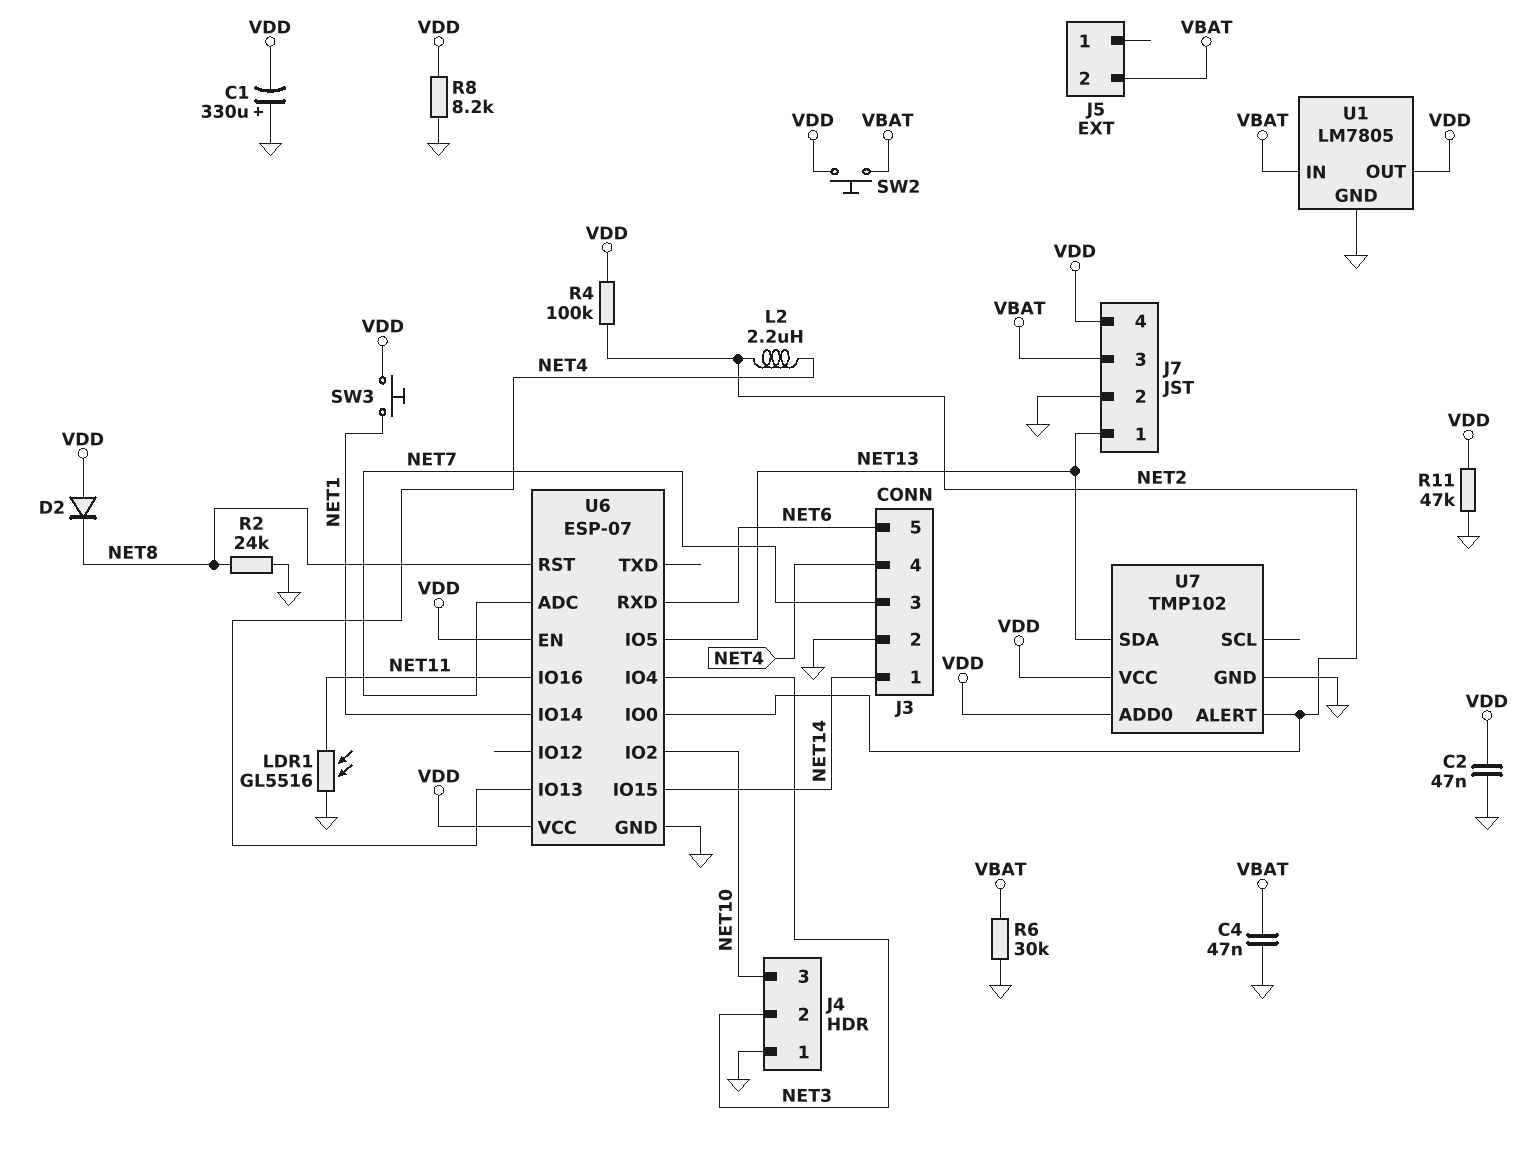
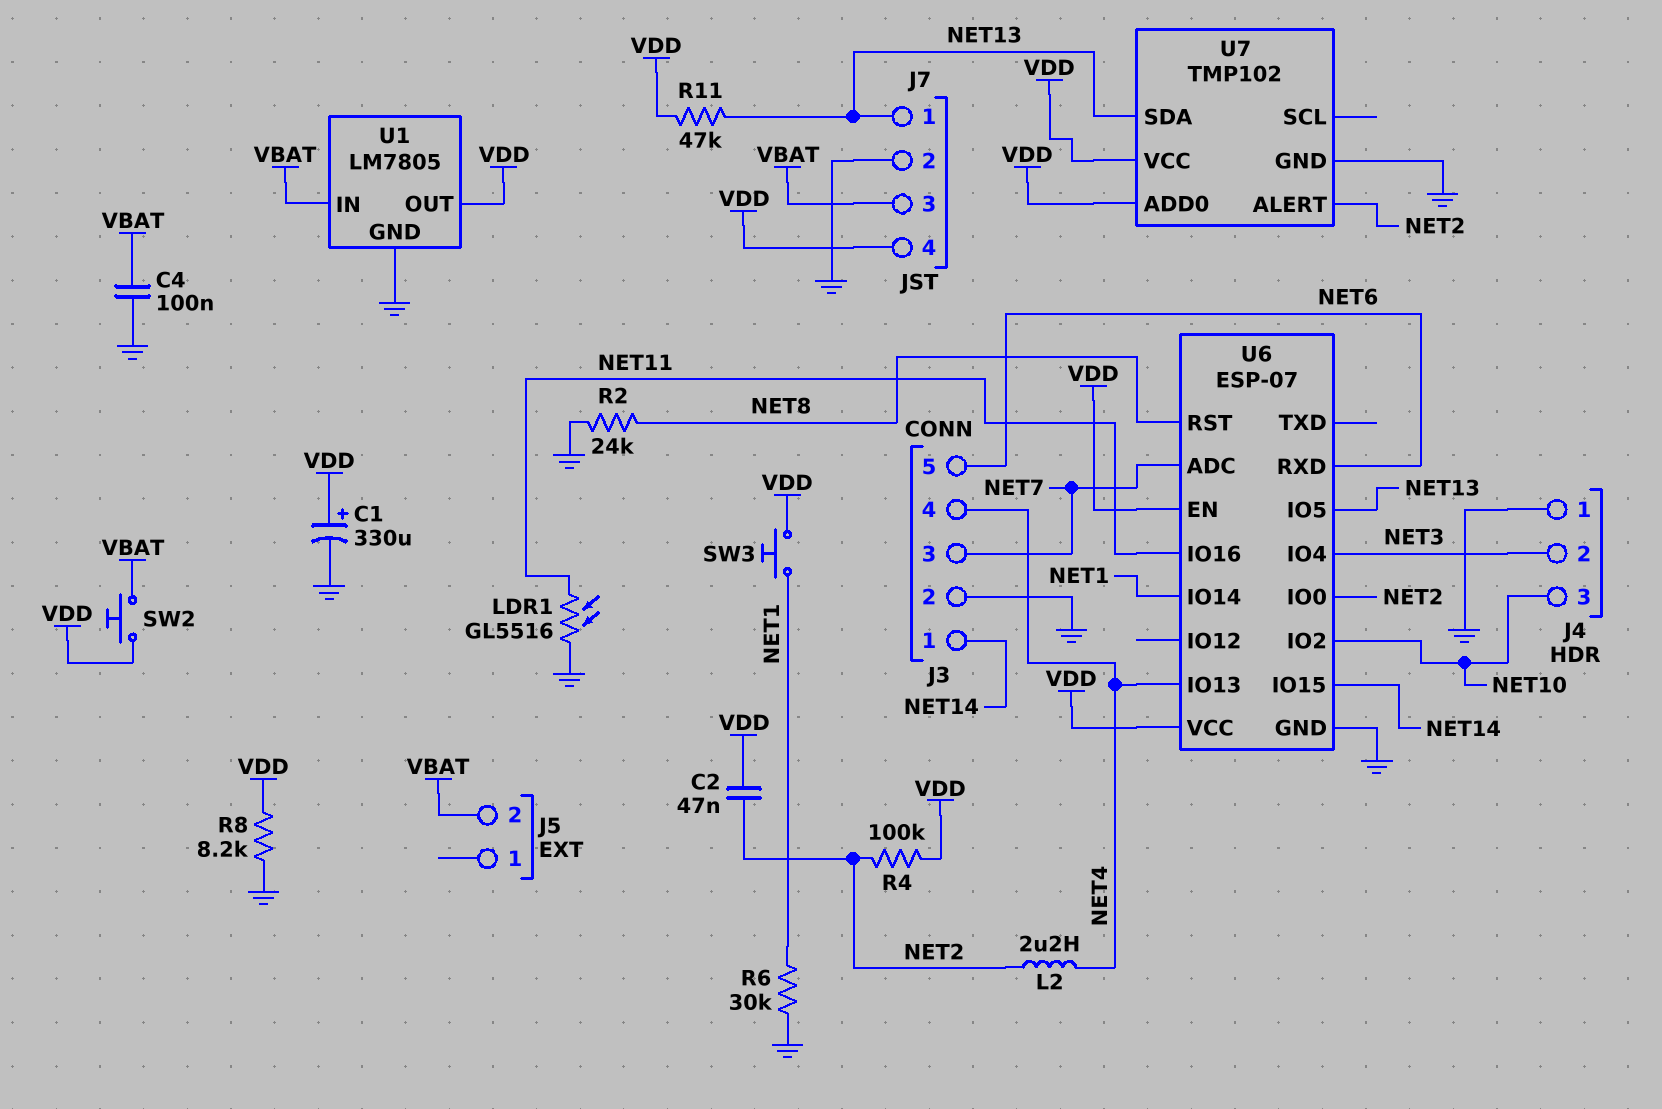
C1: 330uF (plus GND, minus VDD) -> 330uF (plus VDD, minus GND)
C2: 47nF (GND, VDD) -> 47nF (NET2, VDD)
C4: 47nF (GND, VBAT) -> 100nF (GND, VBAT)
D2: diode (A VDD, K NET8) -> none
R6: 30k (GND, VBAT) -> 30k (GND, NET1)
R11: 47k (GND, VDD) -> 47k (NET13, VDD)

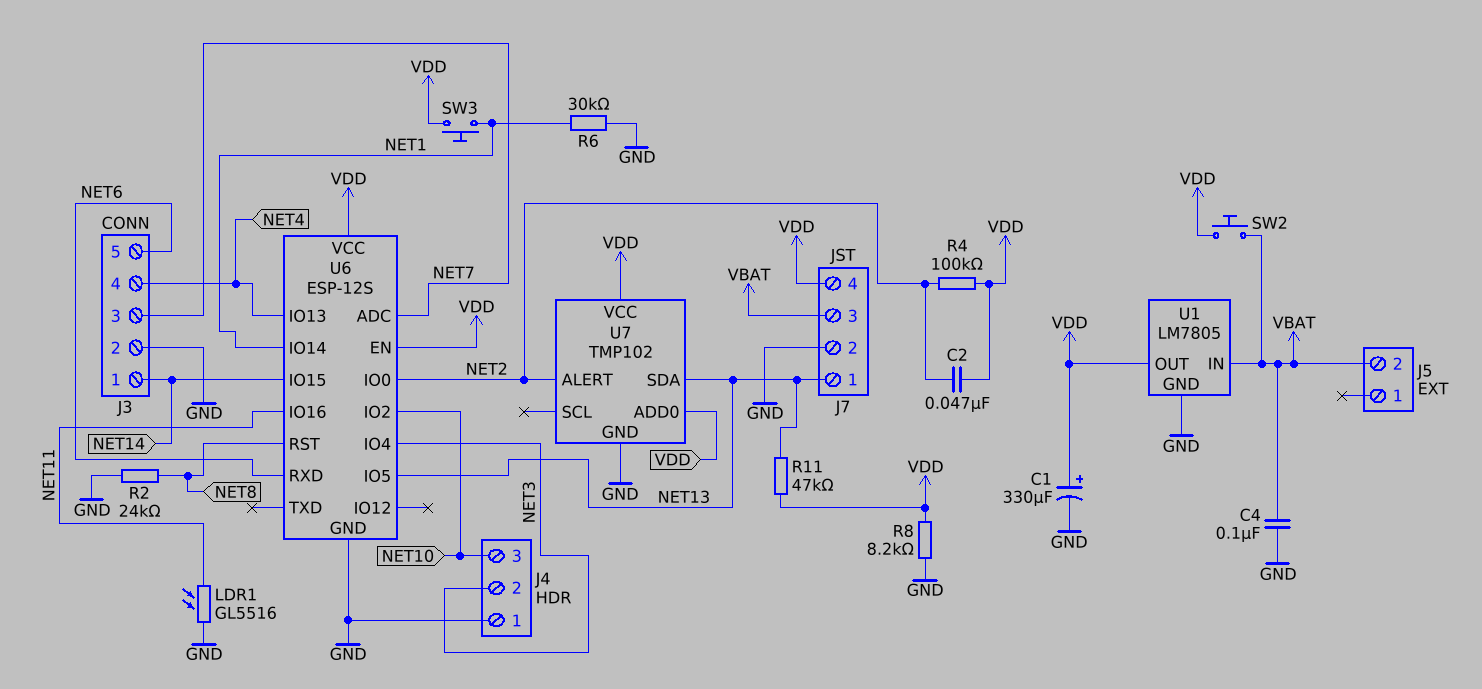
L2: 2.2uH (NET2, NET4) -> none
U6: ESP-07 -> ESP-12S

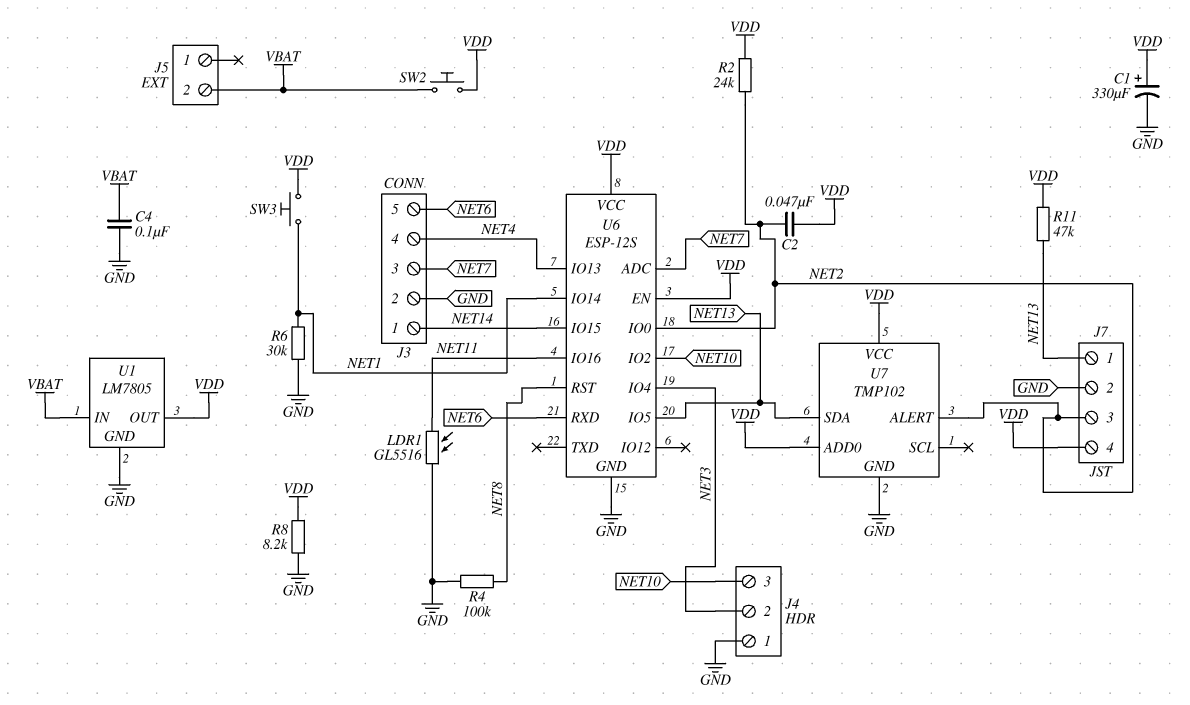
J7 pin 3: VBAT -> NET2
R2: 24k (GND, NET8) -> 24k (NET2, VDD)
R4: 100k (NET2, VDD) -> 100k (GND, NET8)

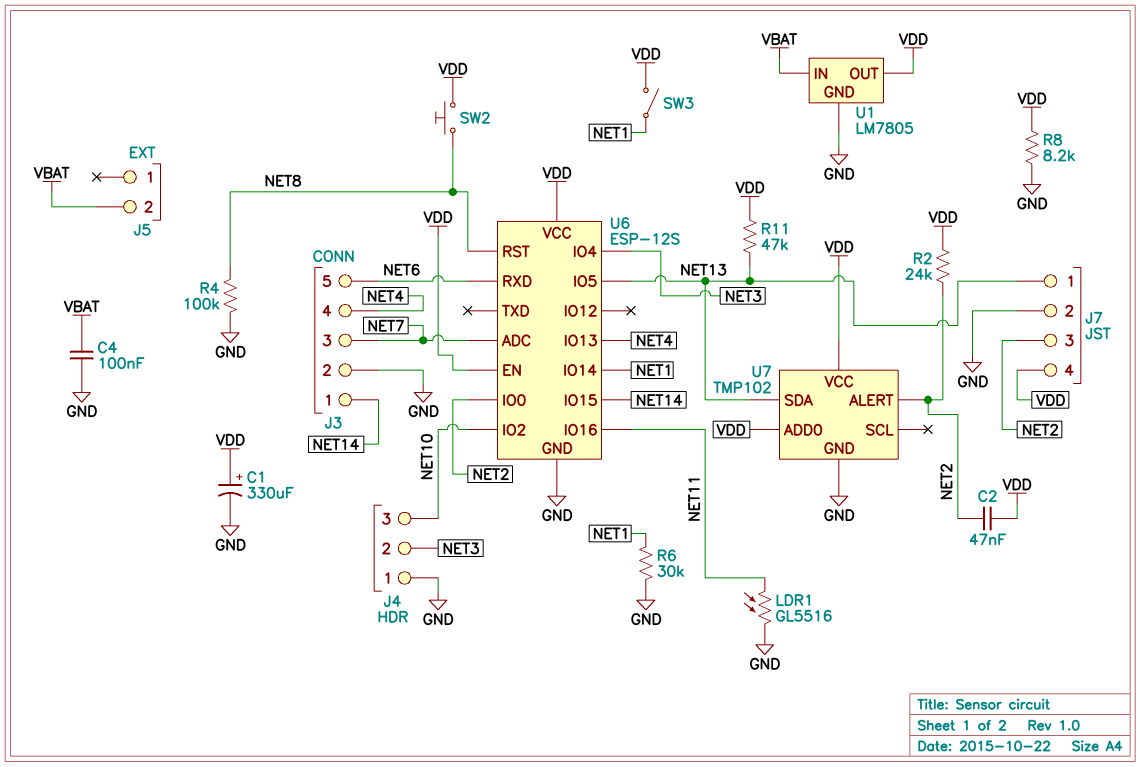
SW2: button (VBAT, VDD) -> button (NET8, VDD)
SW3: button (NET1, VDD) -> switch (NET1, VDD)

